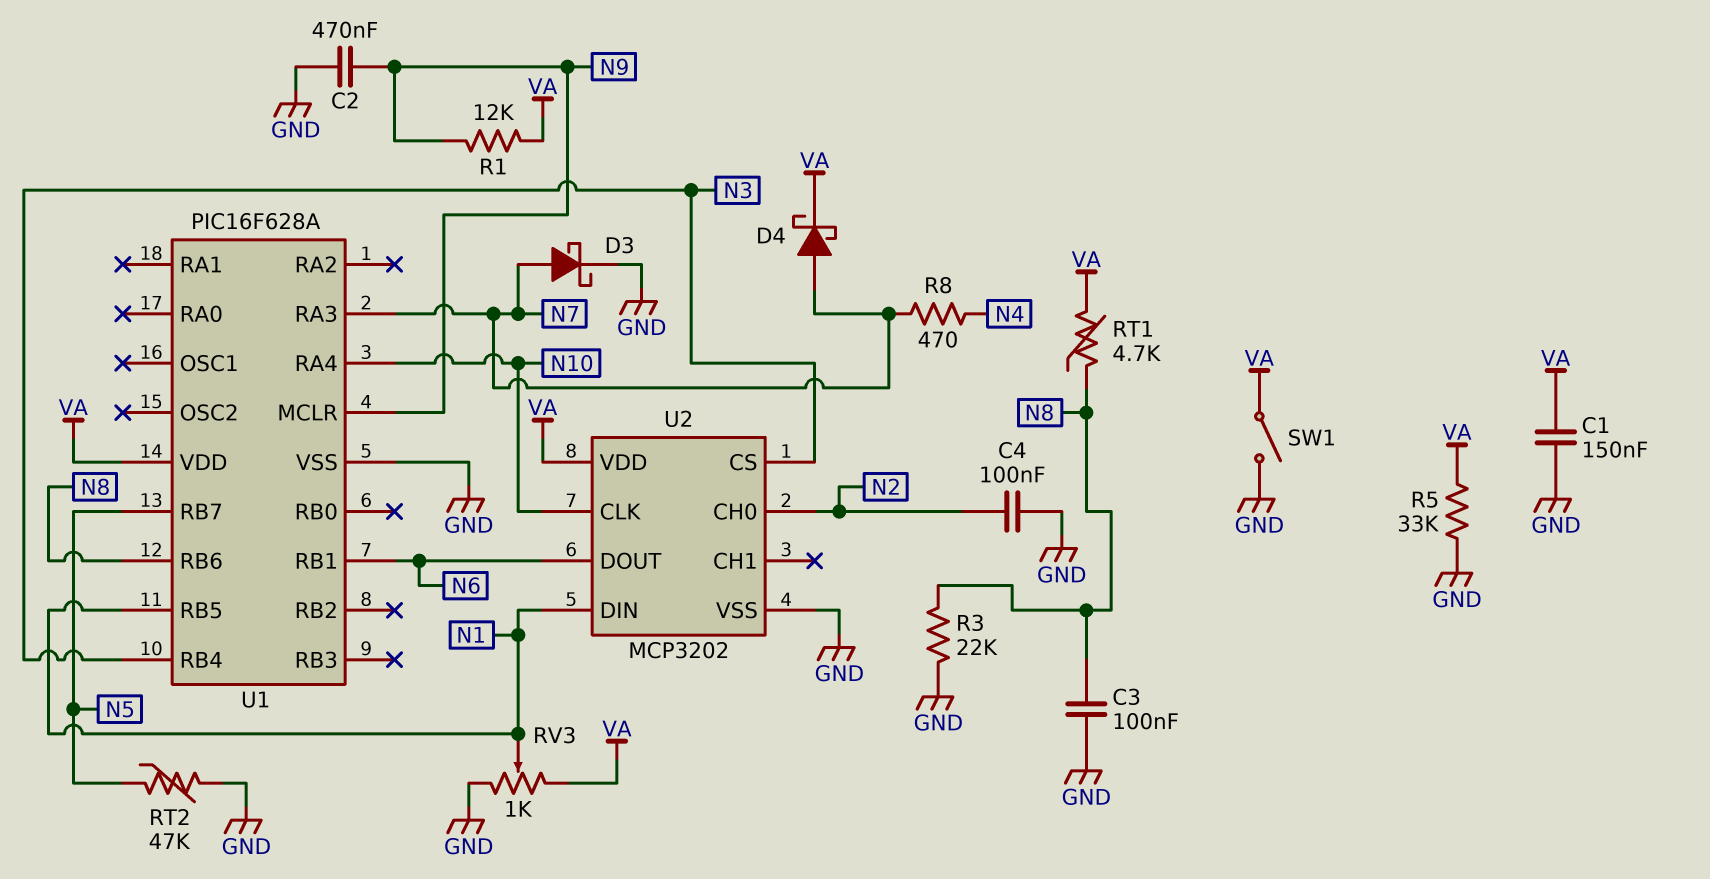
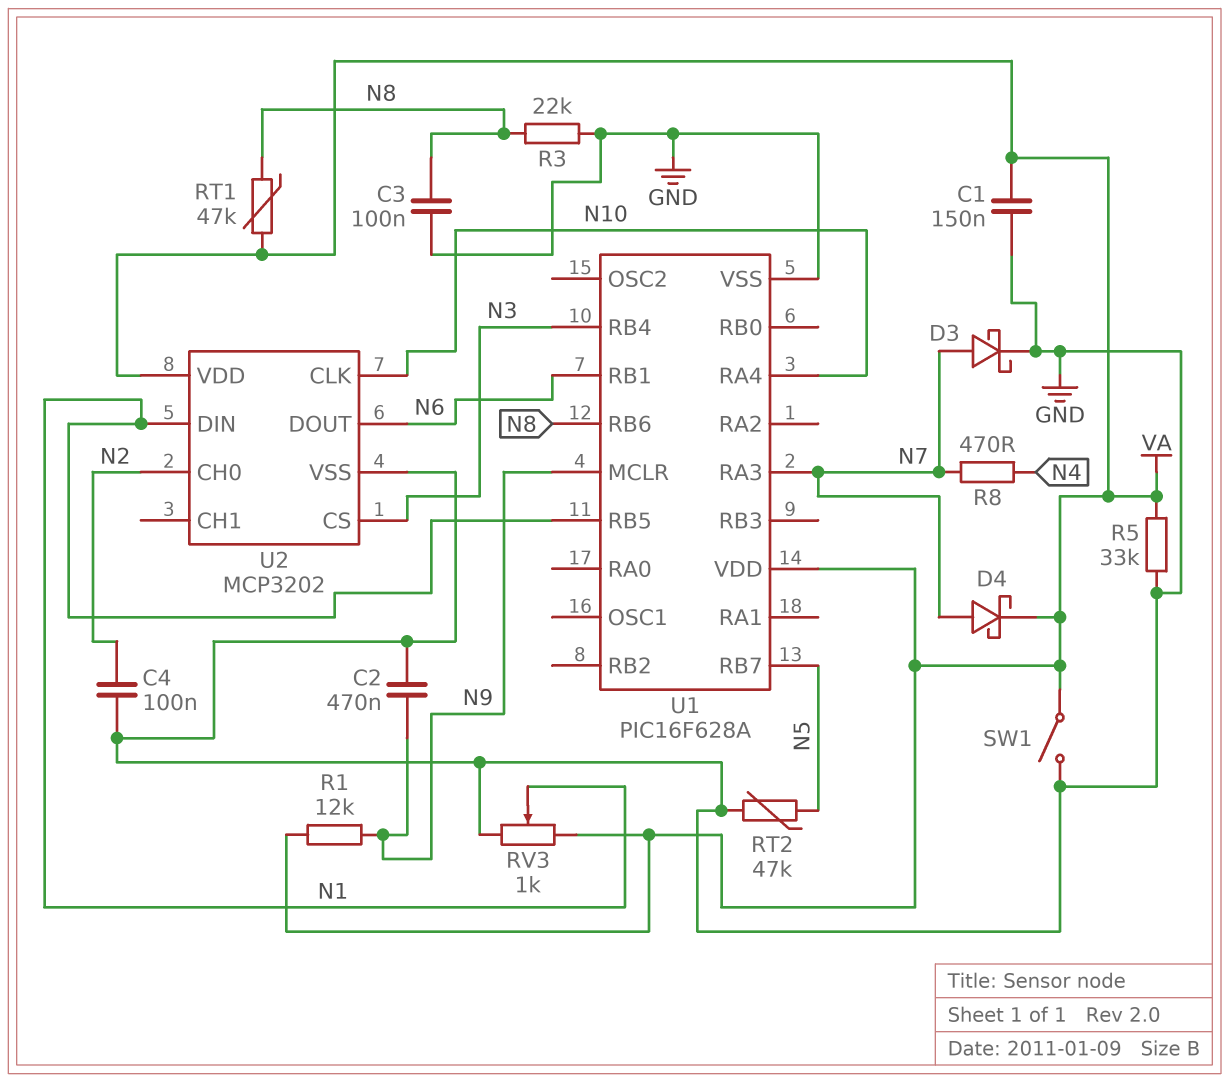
RT1: 4.7k (N8, VA) -> 47k (N8, VA)

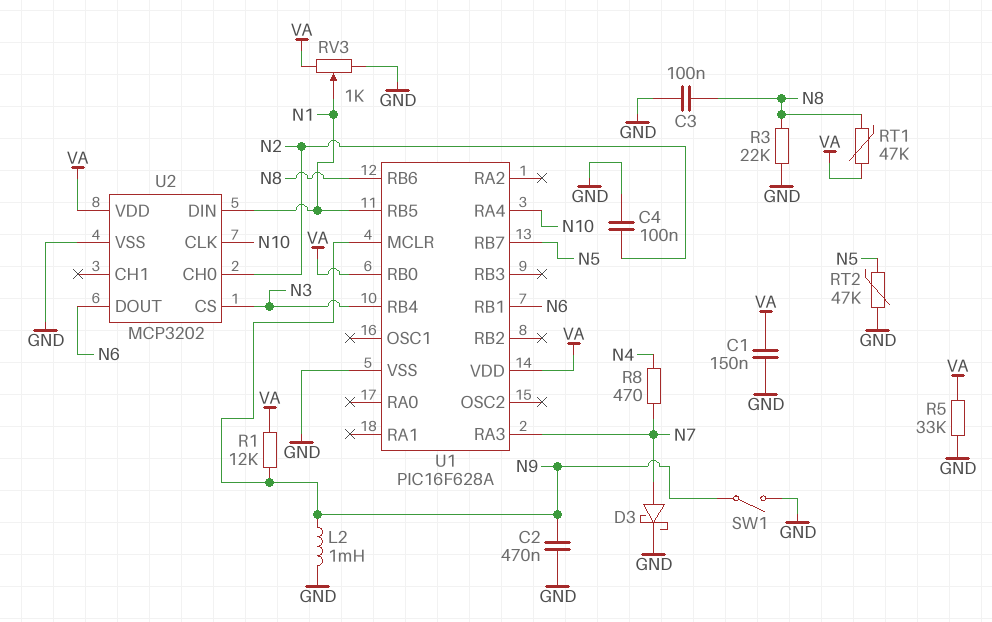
D4: schottky (A N7, K VA) -> none
L2: none -> 1mH (GND, N9)
SW1: switch (GND, VA) -> switch (GND, N9)
U1 pin RB0: none -> VA

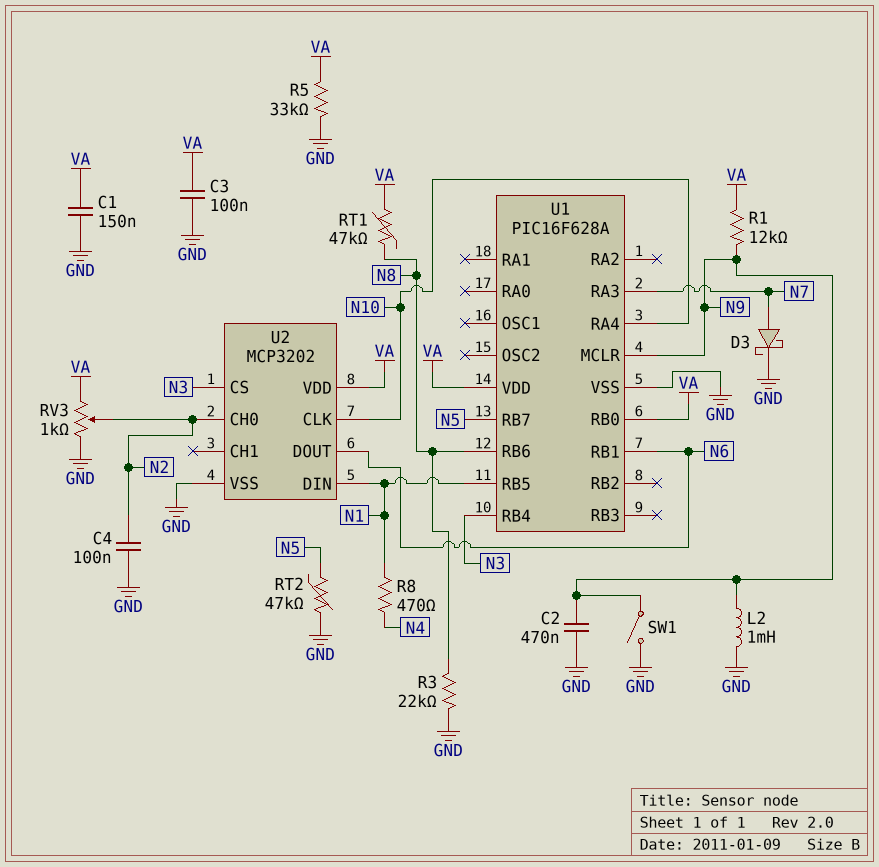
C3: 100nF (GND, N8) -> 100nF (GND, VA)
R8: 470 (N4, N7) -> 470 (N1, N4)
RV3: 1k (GND, VA, wiper N1) -> 1k (GND, VA, wiper N2)

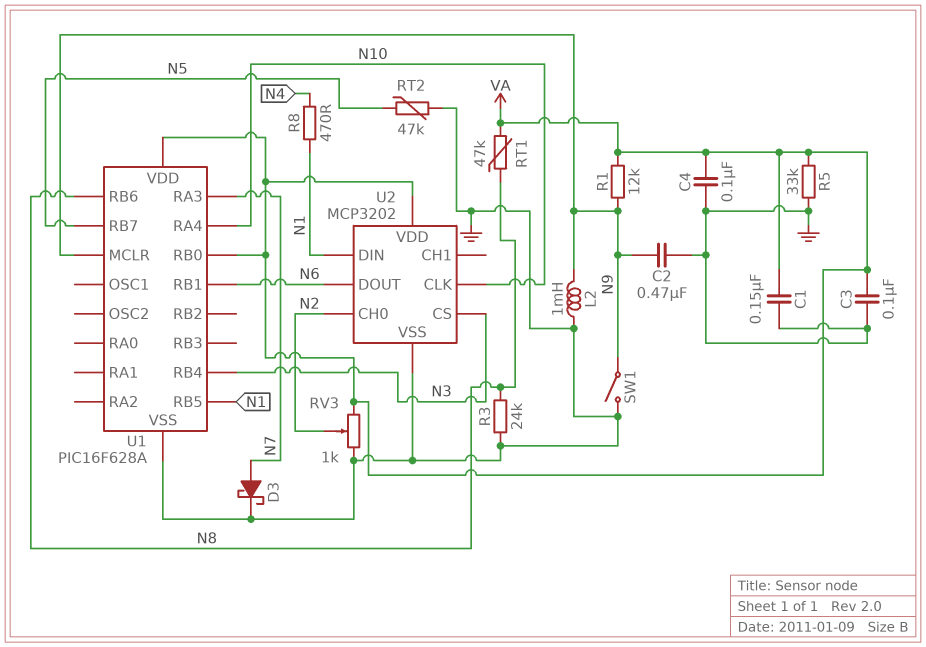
C4: 100nF (GND, N2) -> 100nF (GND, VA)
R3: 22k (GND, N8) -> 24k (GND, N8)

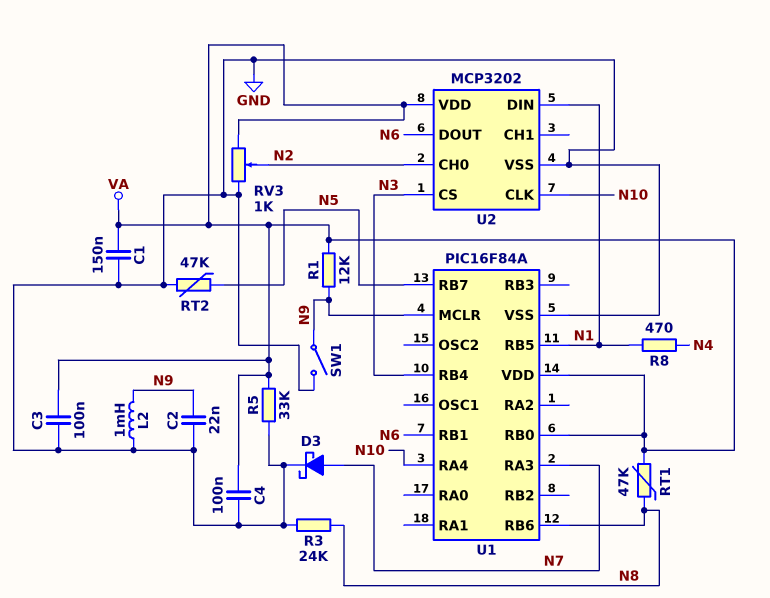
C2: 470nF (GND, N9) -> 22nF (GND, N9)
U1: PIC16F628A -> PIC16F84A

